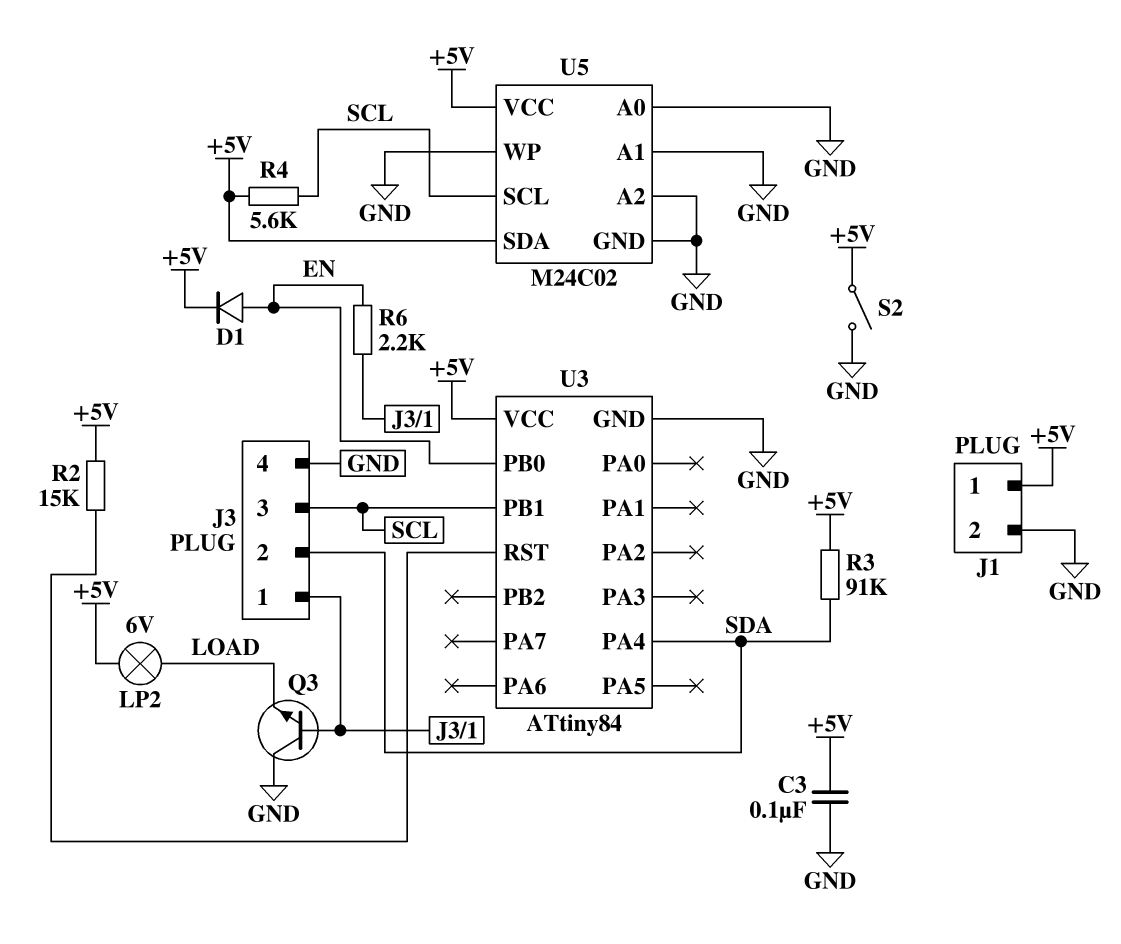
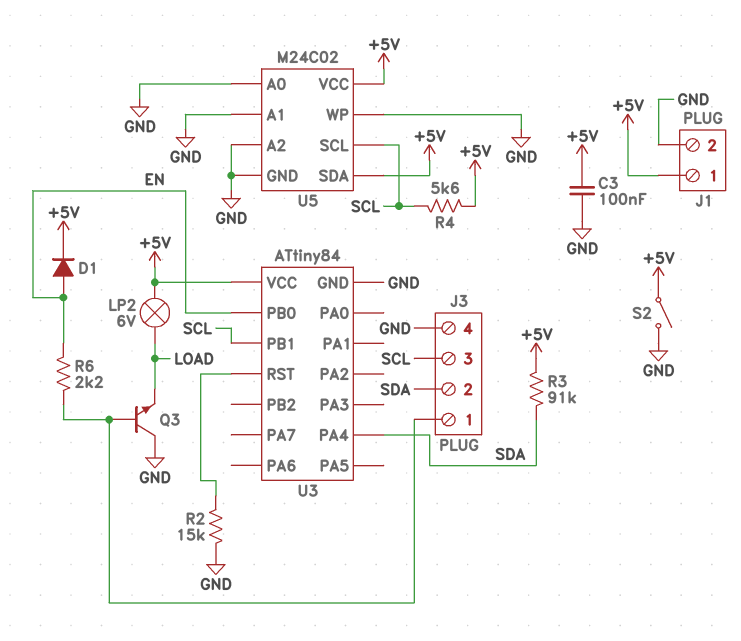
R2: 15k (+5V, U3/RST) -> 15k (GND, U3/RST)

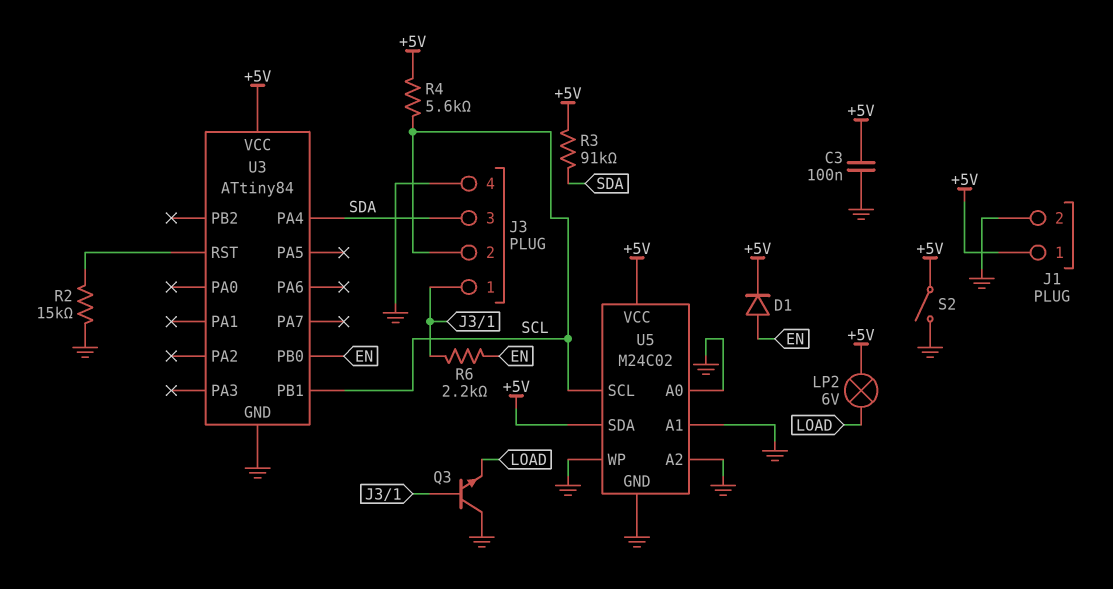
J3 pin 2: SDA -> SCL
J3 pin 3: SCL -> SDA

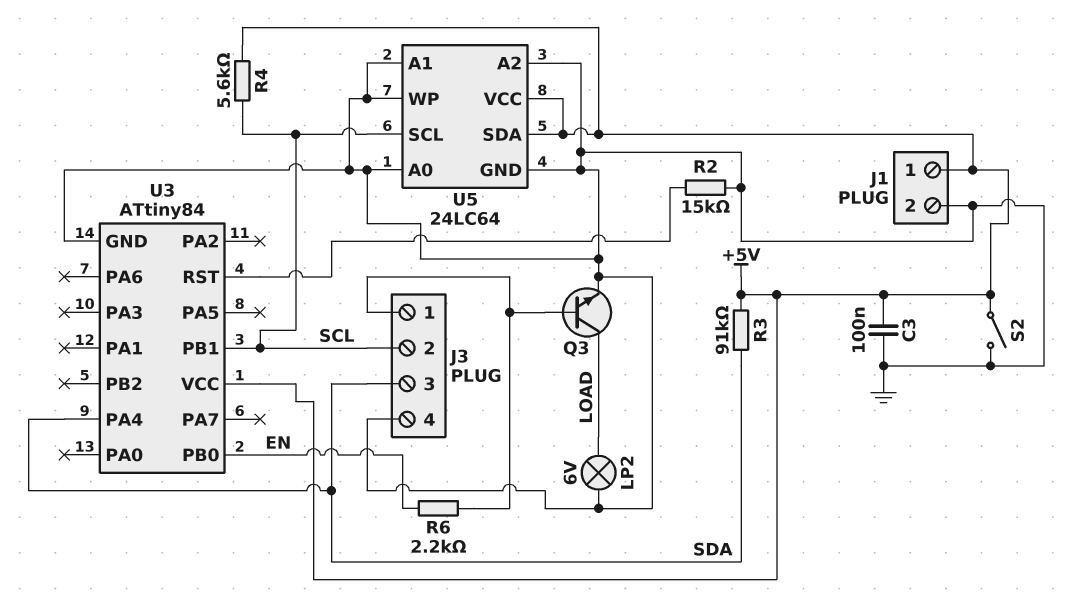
D1: diode (A EN, K +5V) -> none
LP2: lamp 6V (+5V, LOAD) -> lamp 6V (GND, LOAD)
Q3: NPN (B J3/1, C GND, E LOAD) -> NPN (B J3/1, C LOAD, E GND)
U5: M24C02 -> 24LC64

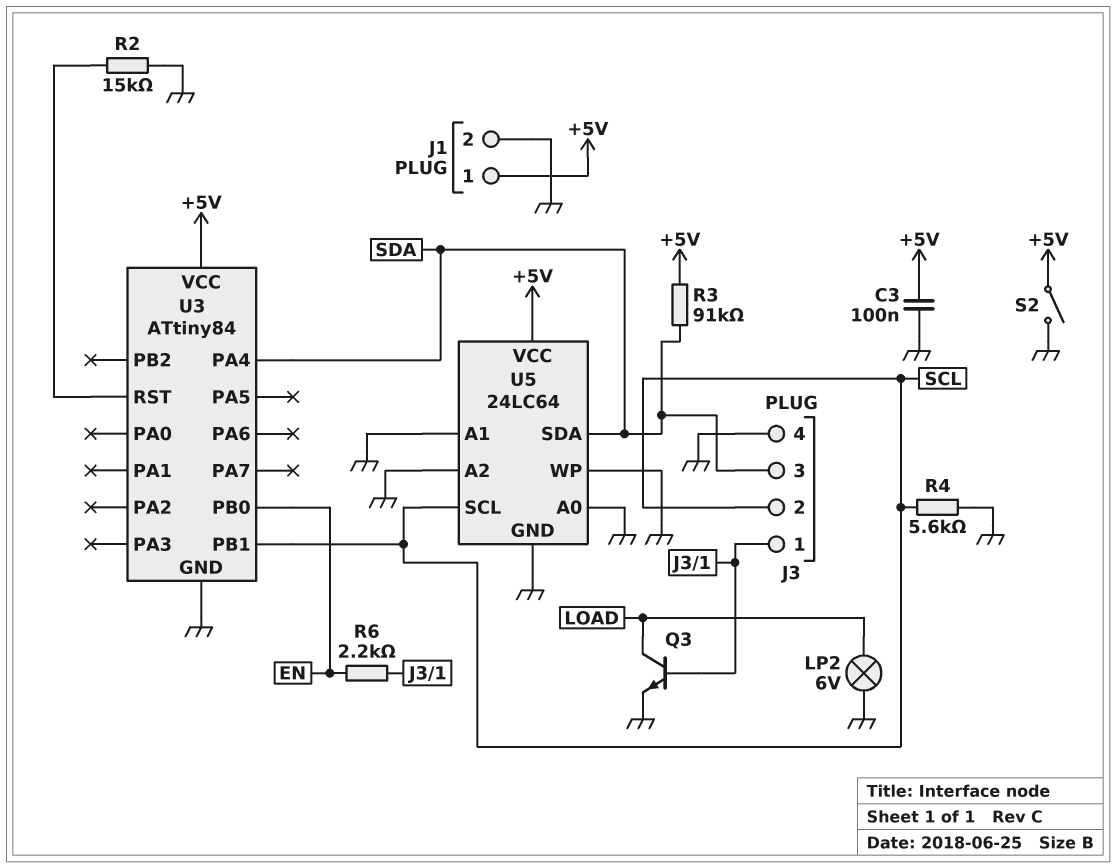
R4: 5.6k (+5V, SCL) -> 5.6k (GND, SCL)
U5 pin SDA: +5V -> SDA

